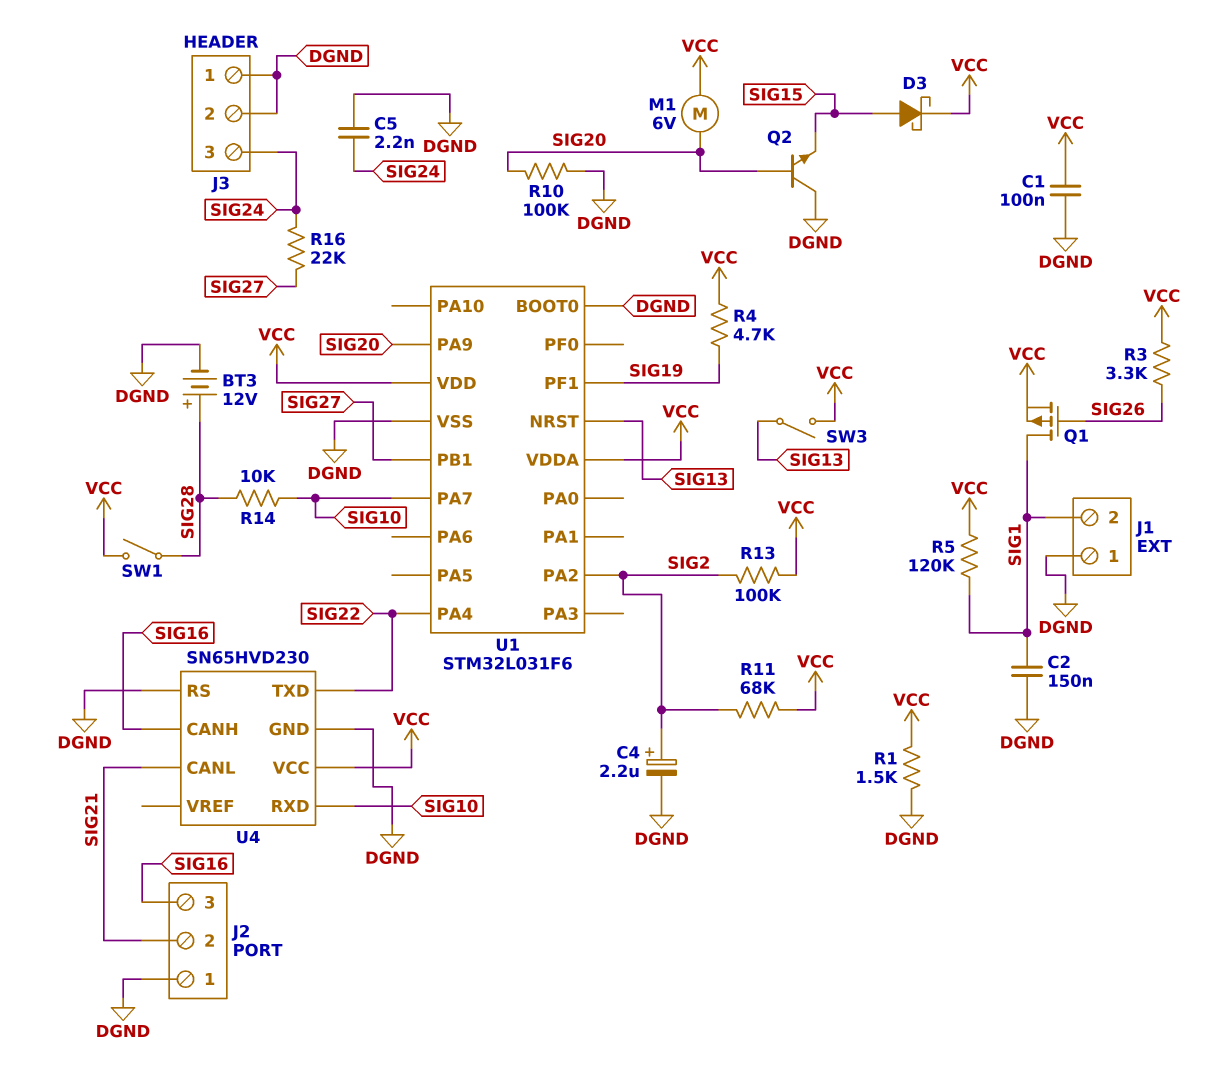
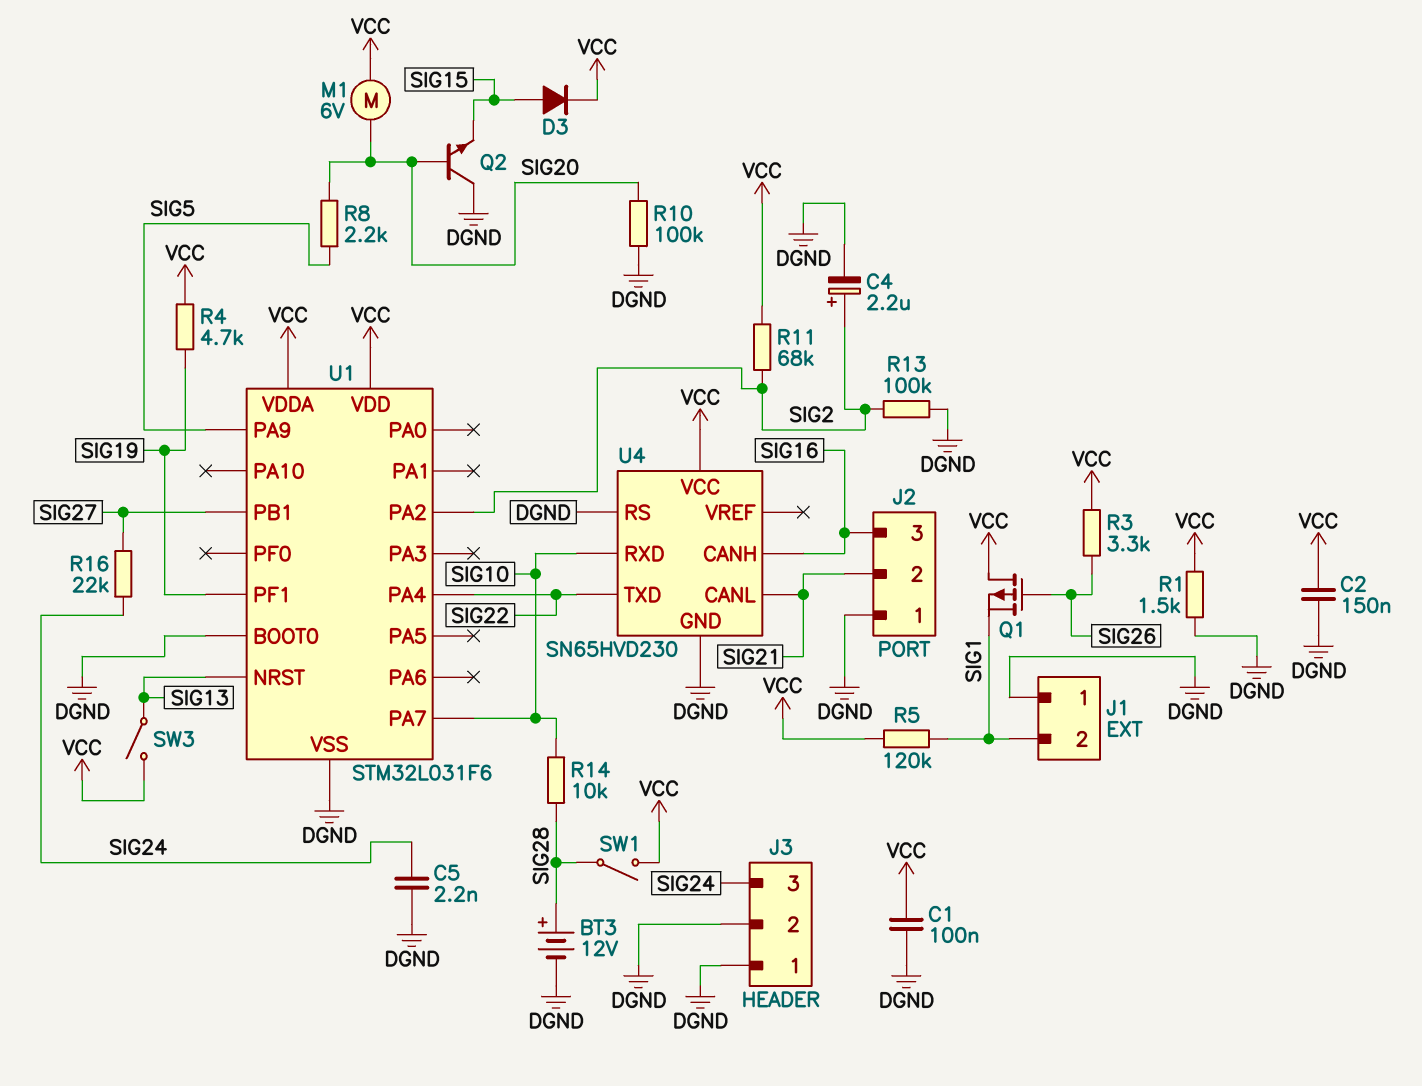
C2: 150nF (DGND, SIG1) -> 150nF (DGND, VCC)
D3: schottky (A SIG15, K VCC) -> diode (A SIG15, K VCC)
Q1: PMOS (G SIG26, D SIG1, S VCC) -> PMOS (G SIG26, D VCC, S SIG1)
R8: none -> 2.2k (SIG5, SIG20)
R13: 100k (SIG2, VCC) -> 100k (DGND, SIG2)
U1 pin PA9: SIG20 -> SIG5

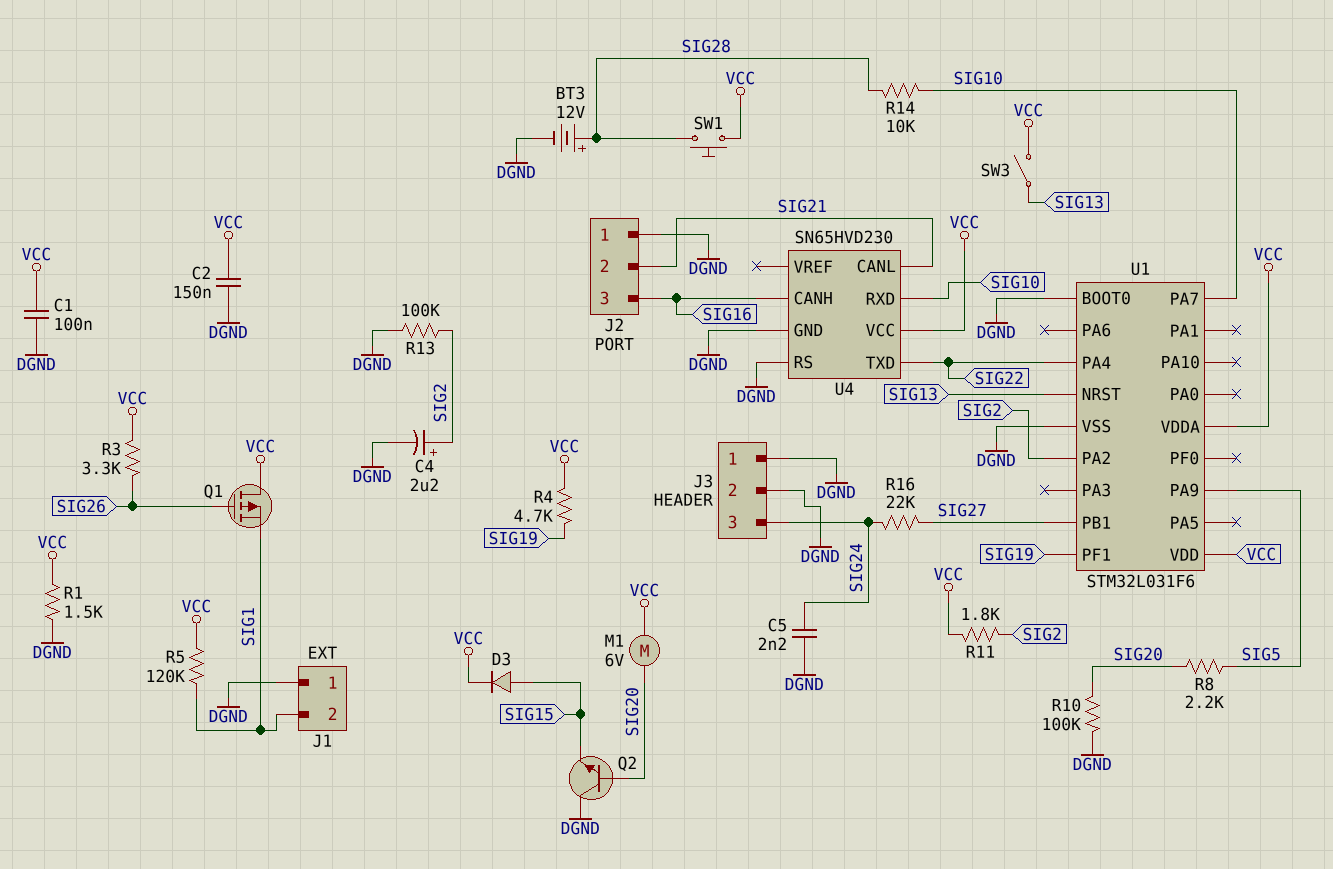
R11: 68k (SIG2, VCC) -> 1.8k (SIG2, VCC)
SW1: switch (SIG28, VCC) -> button (SIG28, VCC)

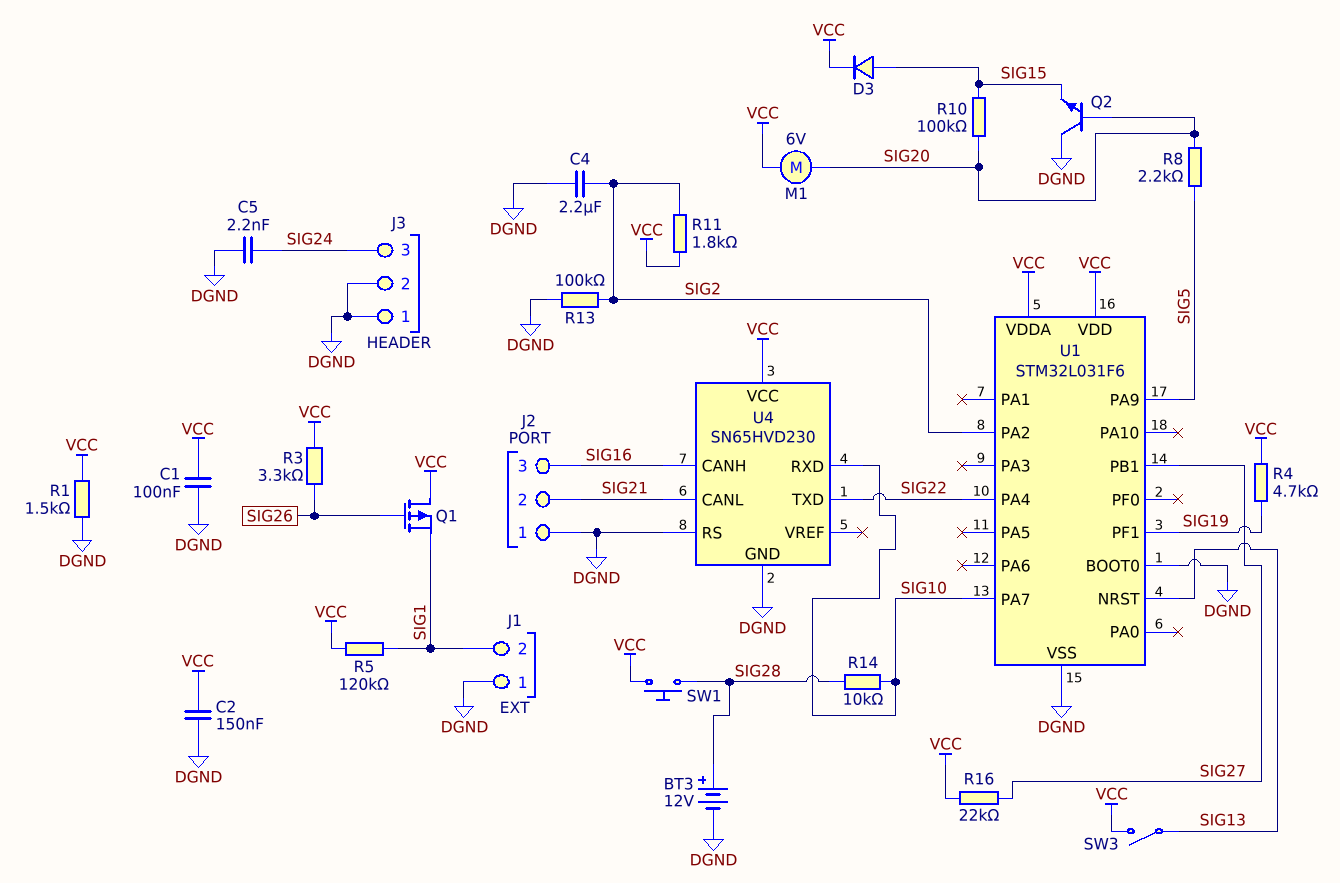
C4: 2.2uF (plus SIG2, minus DGND) -> 2.2uF (DGND, SIG2)
R10: 100k (DGND, SIG20) -> 100k (SIG15, SIG20)
R16: 22k (SIG24, SIG27) -> 22k (SIG27, VCC)

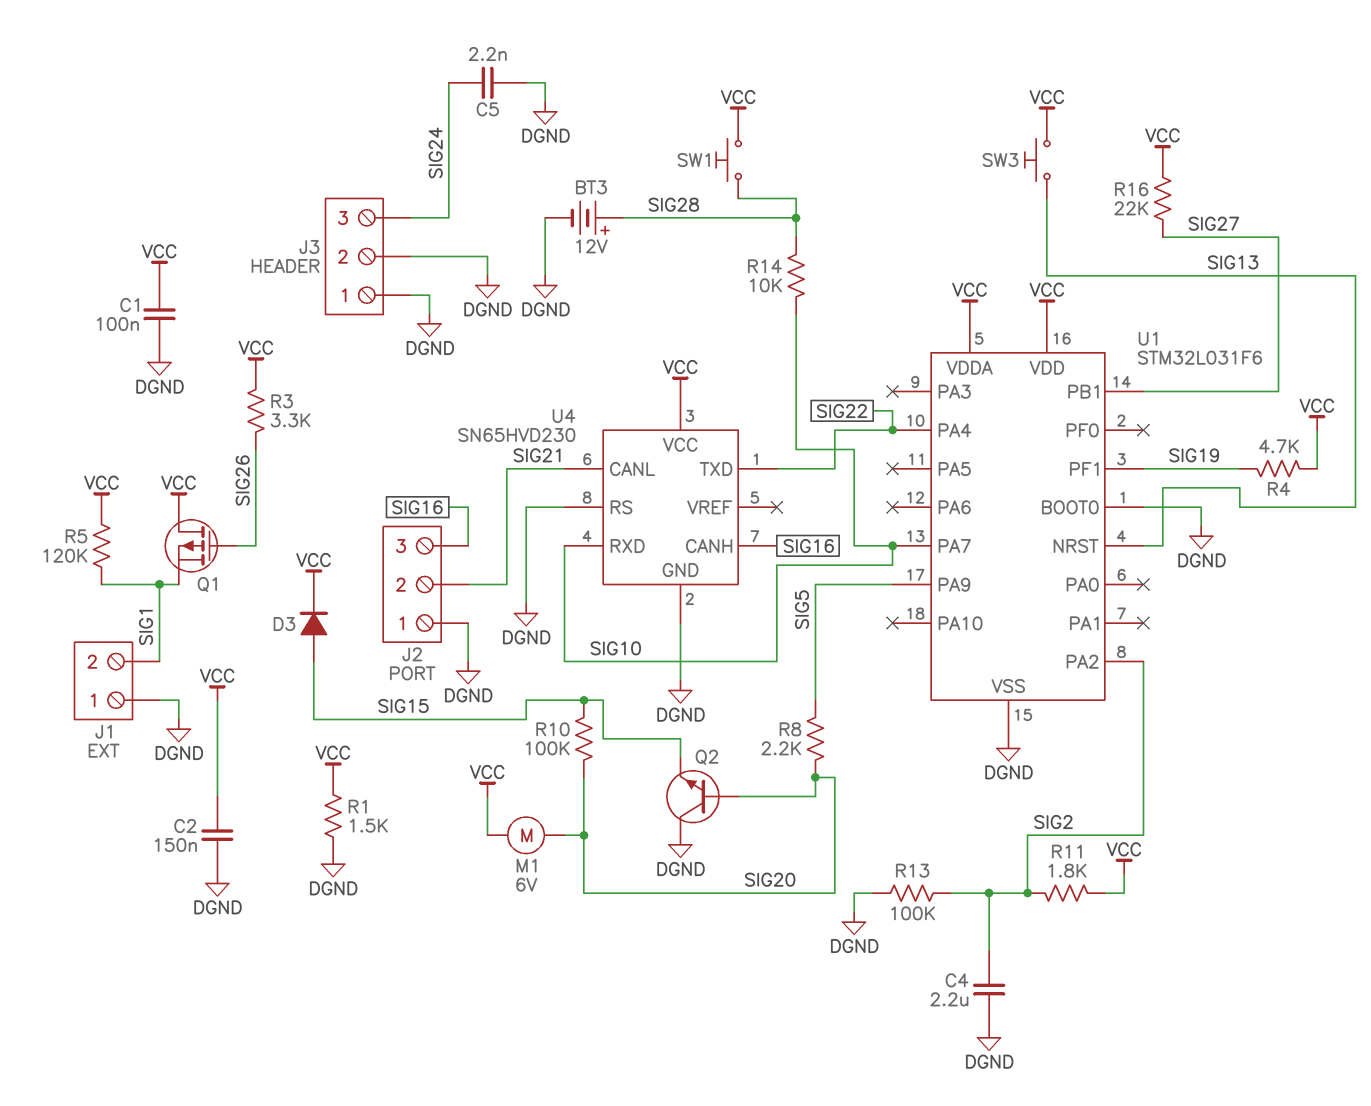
SW3: switch (SIG13, VCC) -> button (SIG13, VCC)

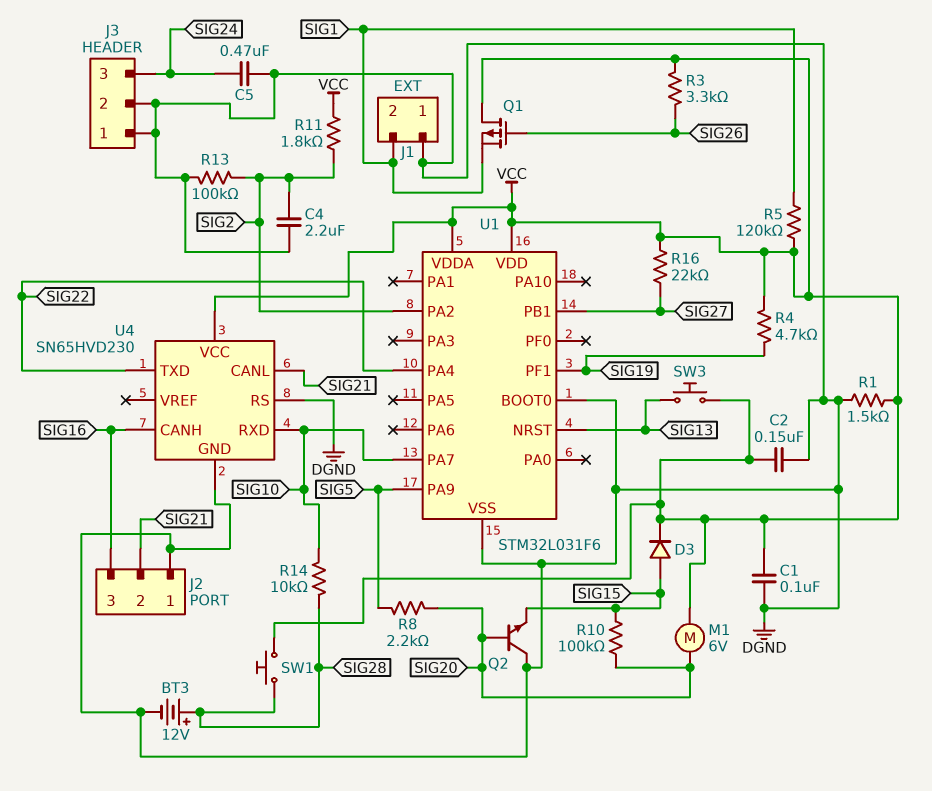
C5: 2.2nF (DGND, SIG24) -> 470nF (DGND, SIG24)

